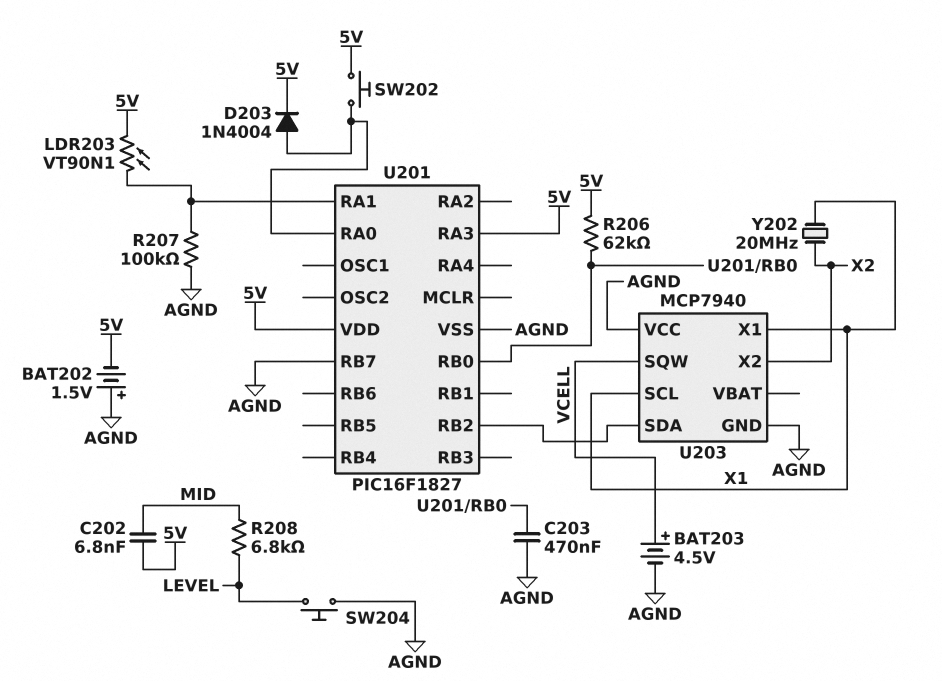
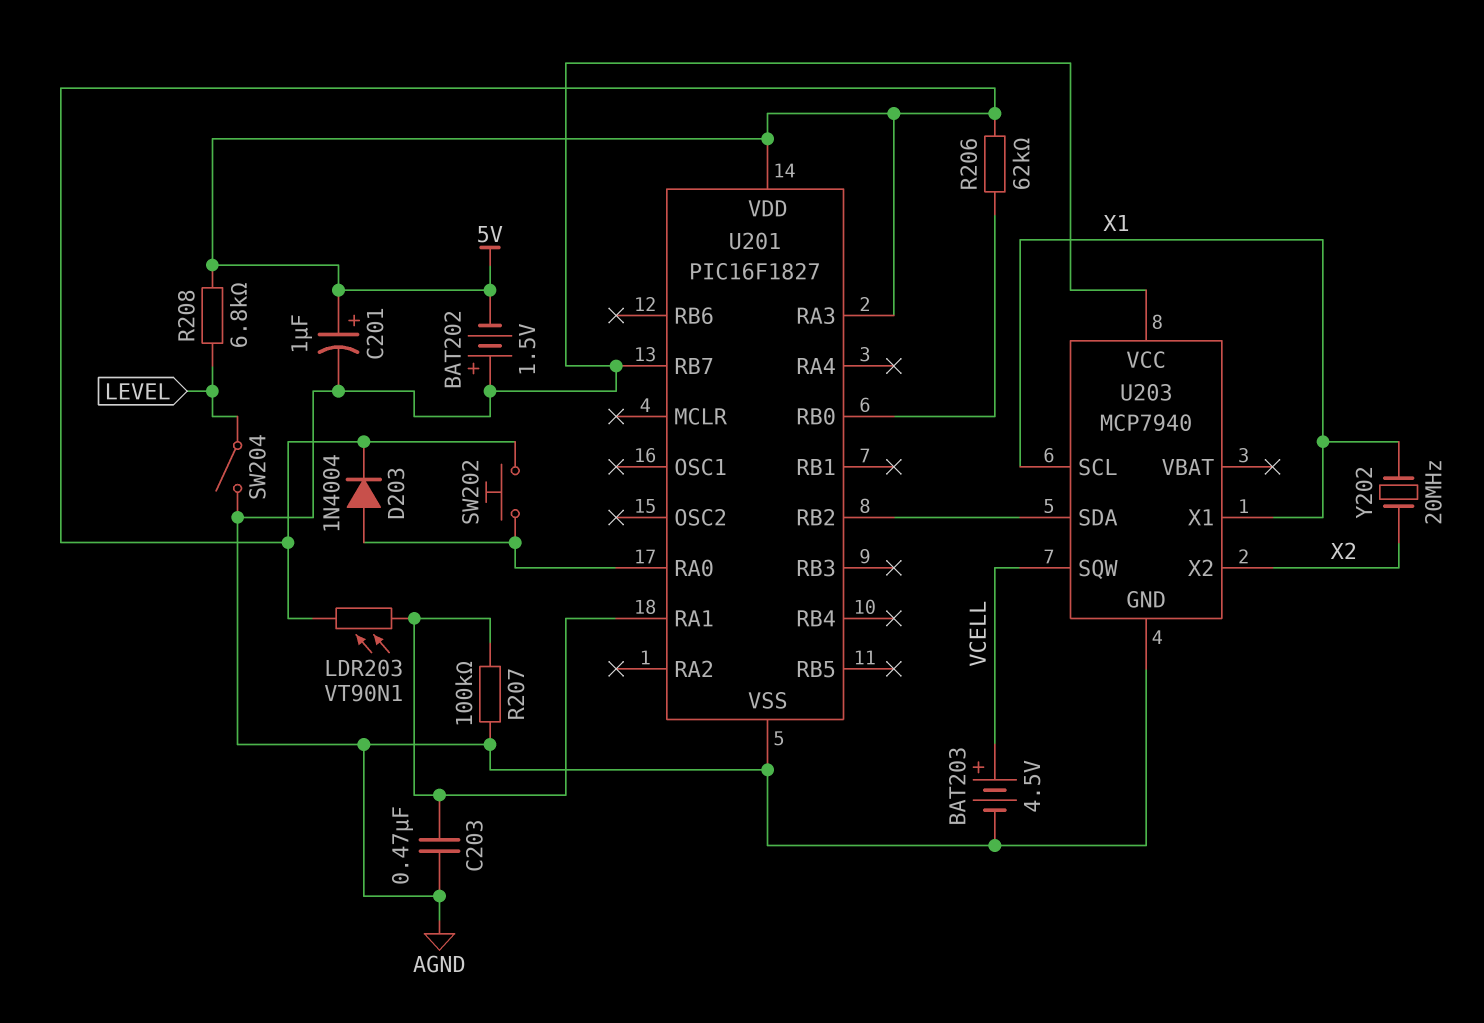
C201: none -> 1uF (plus 5V, minus AGND)
C202: 6.8nF (5V, MID) -> none
C203: 470nF (AGND, U201/RB0) -> 470nF (AGND, U201/RA1)
R208: 6.8k (LEVEL, MID) -> 6.8k (5V, LEVEL)
SW204: button (AGND, LEVEL) -> switch (AGND, LEVEL)

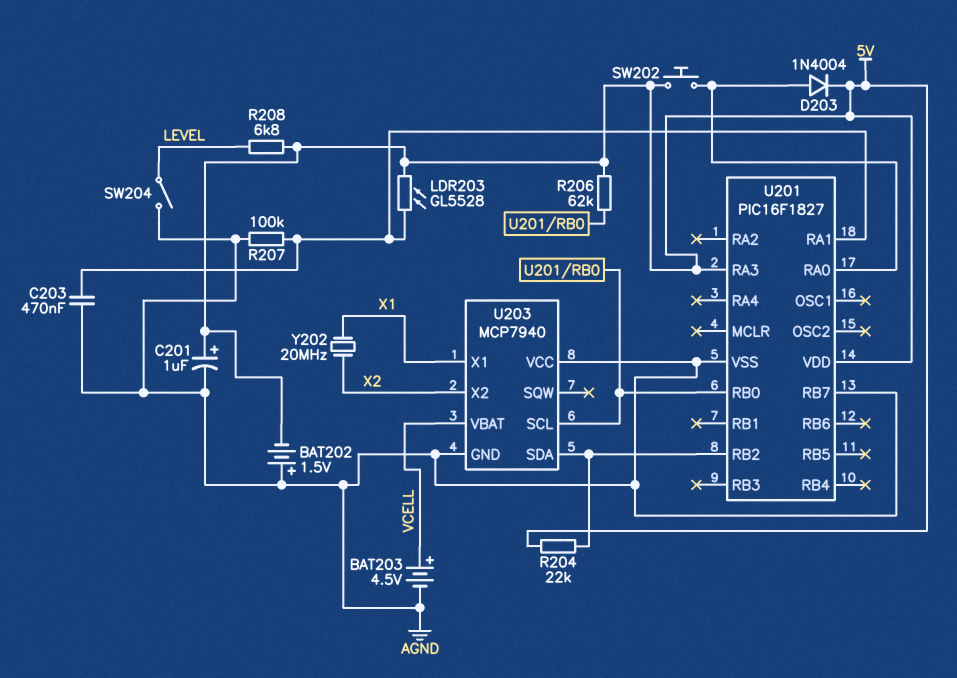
LDR203: VT90N1 (5V, U201/RA1) -> GL5528 (5V, U201/RA1)
R204: none -> 22k (5V, U201/RB2)
U203 pin SCL: X1 -> U201/RB0
U203 pin SQW: VCELL -> none
U203 pin VBAT: none -> VCELL

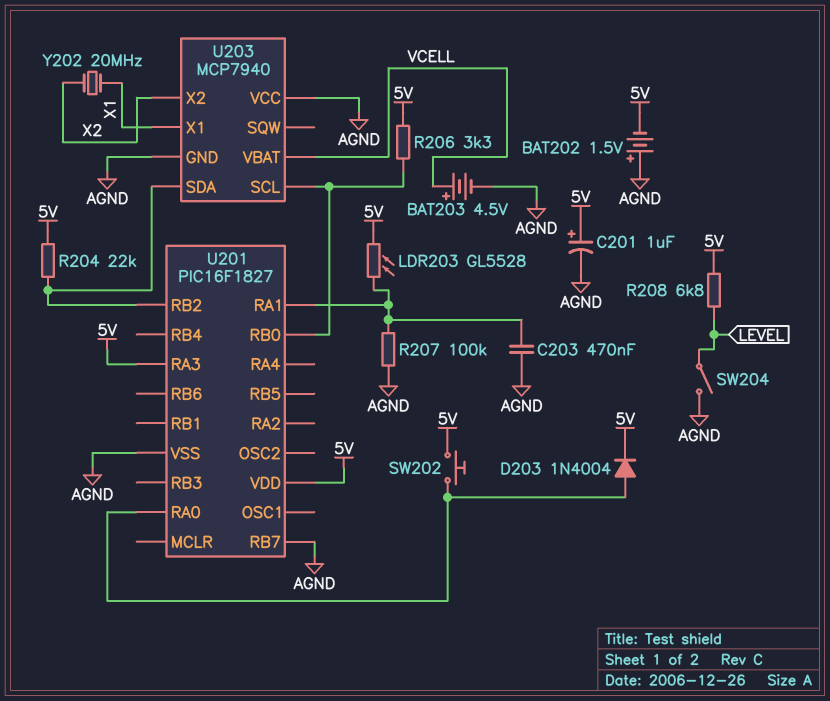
R206: 62k (5V, U201/RB0) -> 3.3k (5V, U201/RB0)

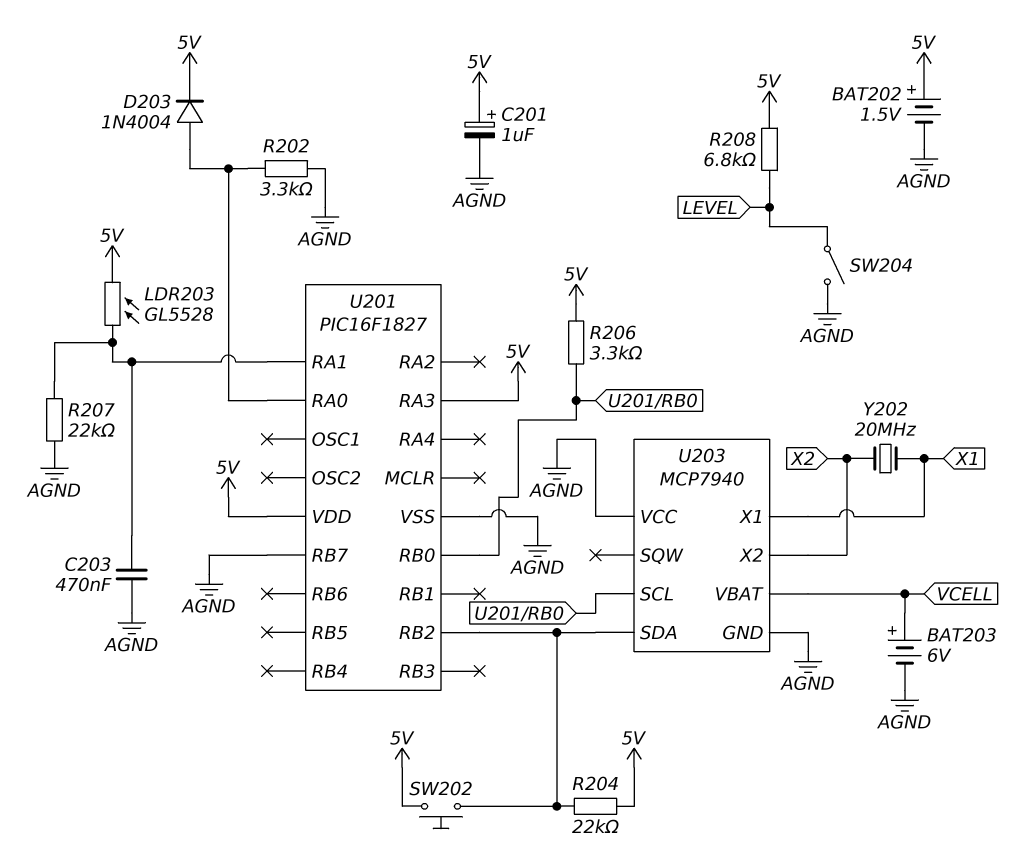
BAT202: 1.5V (plus AGND, minus 5V) -> 1.5V (plus 5V, minus AGND)
BAT203: 4.5V (plus VCELL, minus AGND) -> 6V (plus VCELL, minus AGND)
R202: none -> 3.3k (AGND, U201/RA0)
R207: 100k (AGND, U201/RA1) -> 22k (AGND, U201/RA1)
SW202: button (5V, U201/RA0) -> button (5V, U201/RB2)

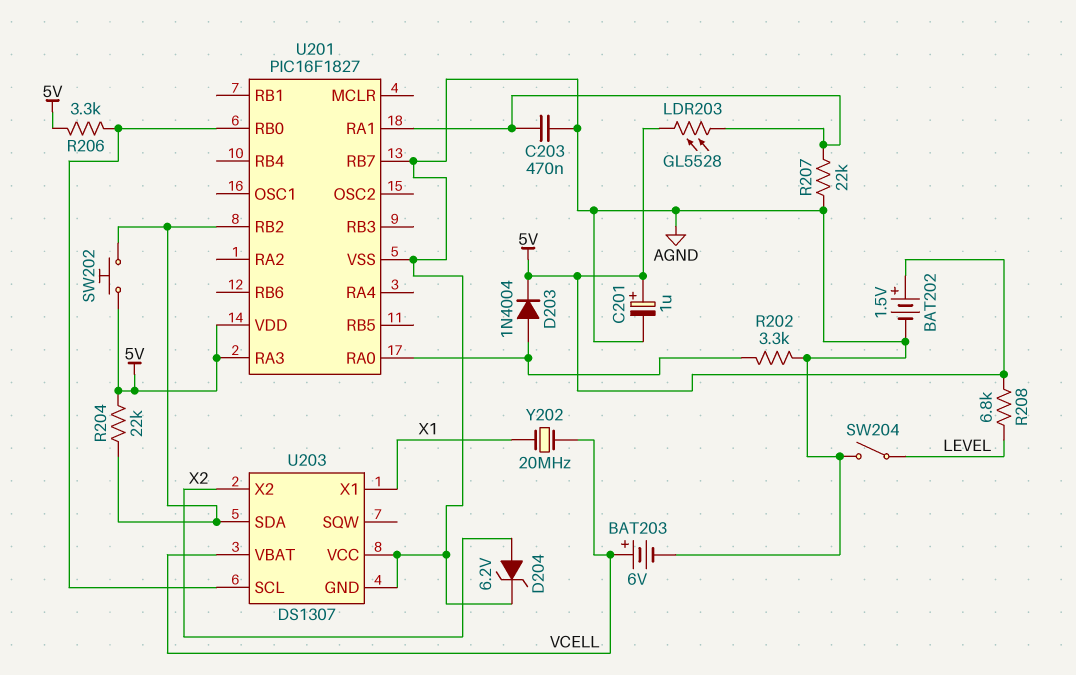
D204: none -> zener 6.2V (A X2, K AGND)
U203: MCP7940 -> DS1307
Y202: 20MHz (X1, X2) -> 20MHz (VCELL, X1)

